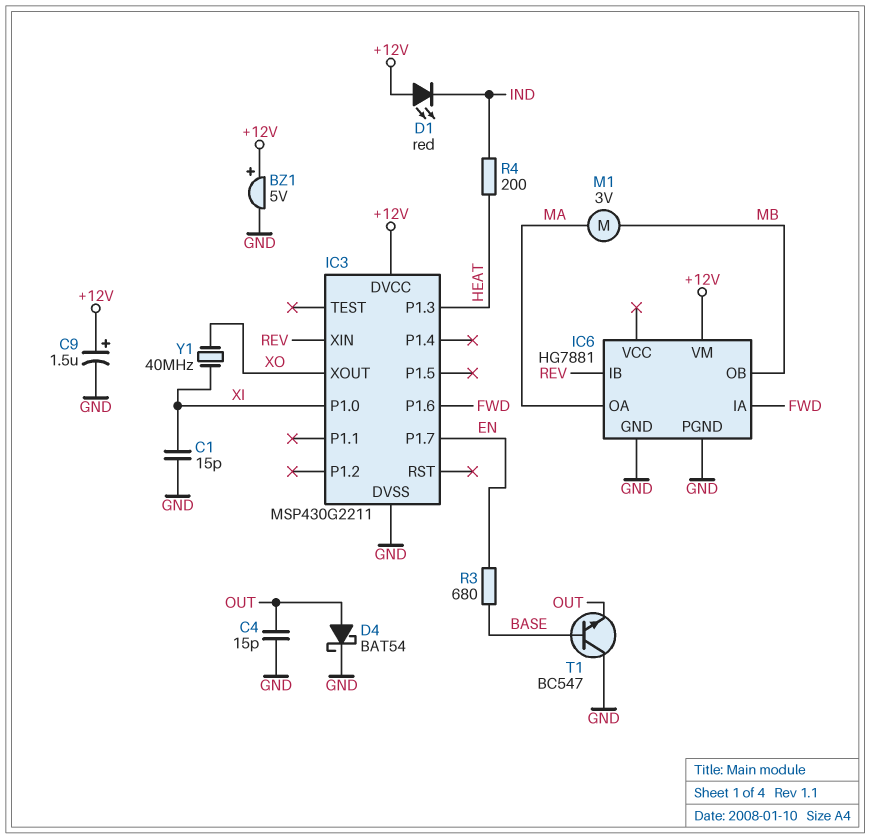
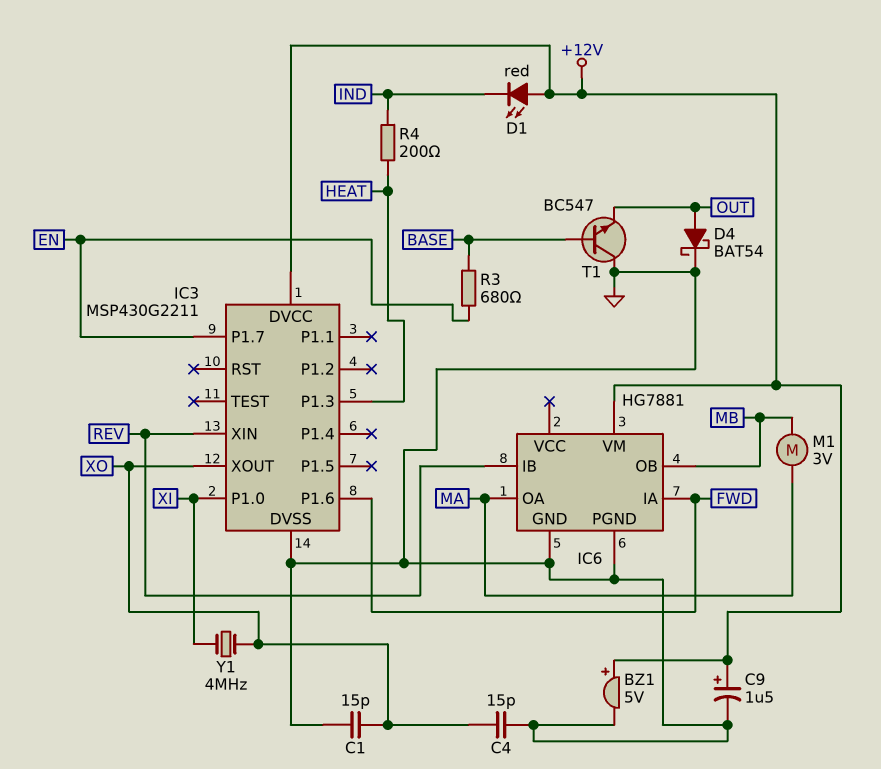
C1: 15pF (GND, XI) -> 15pF (GND, XO)
C4: 15pF (GND, OUT) -> 15pF (GND, XO)
Y1: 40MHz (XI, XO) -> 4MHz (XI, XO)

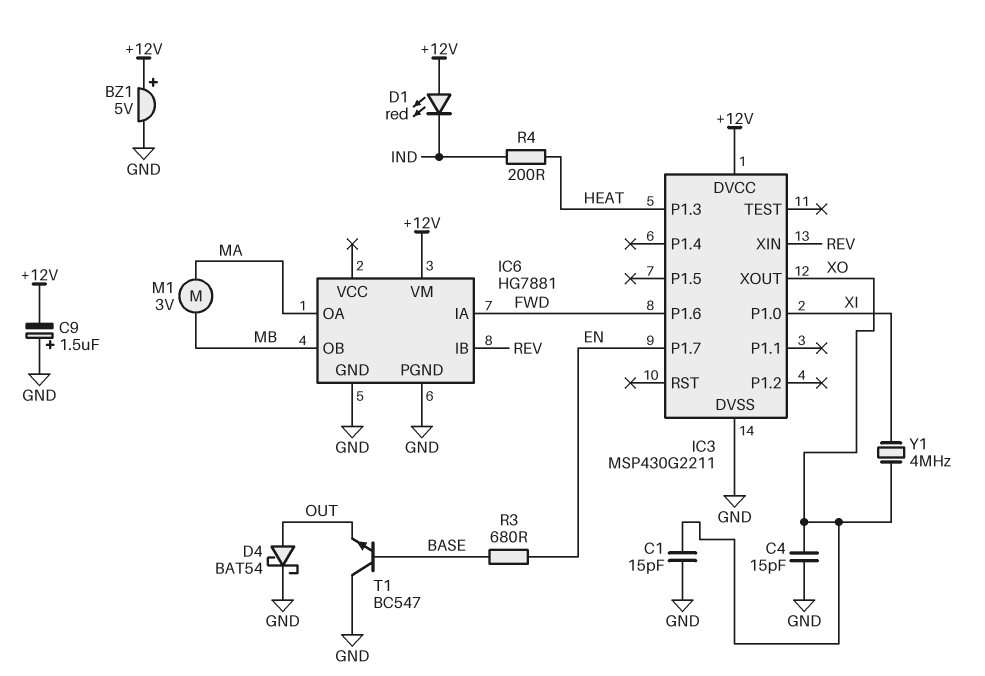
C9: 1.5uF (plus +12V, minus GND) -> 1.5uF (plus GND, minus +12V)

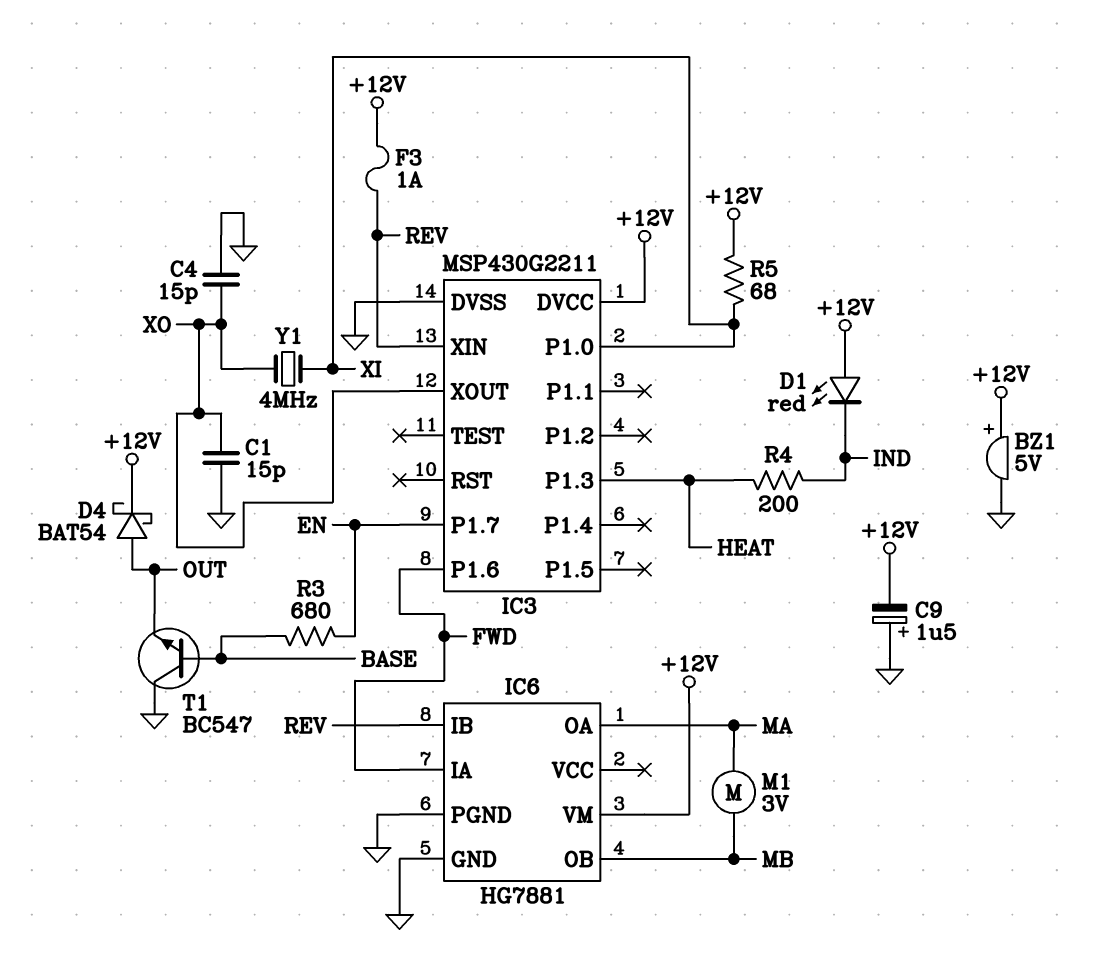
D4: schottky BAT54 (A OUT, K GND) -> schottky BAT54 (A OUT, K +12V)
F3: none -> 1A (+12V, REV)
R5: none -> 68 (+12V, XI)

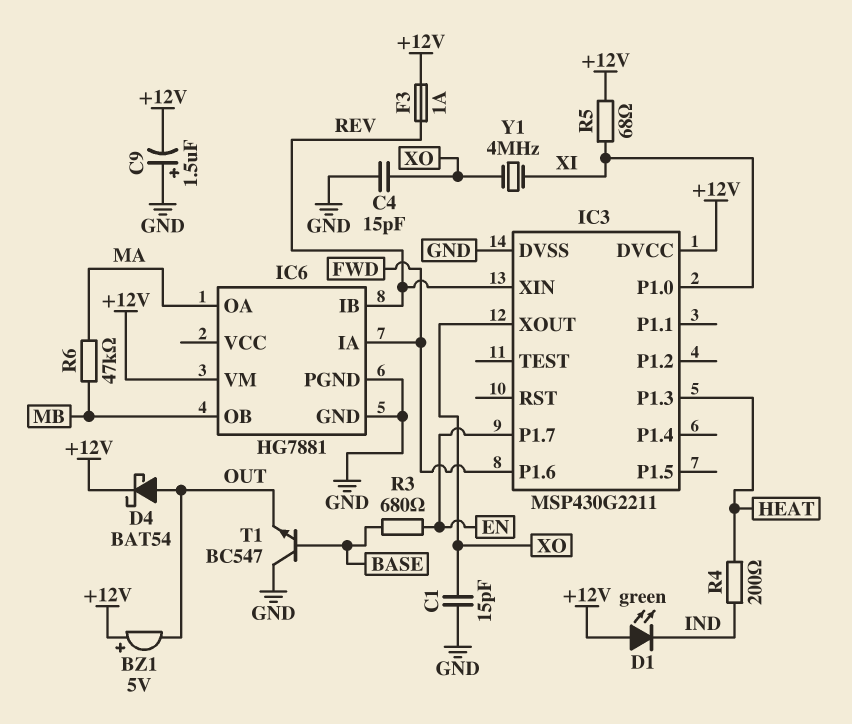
BZ1: buzzer 5V (plus +12V, minus GND) -> buzzer 5V (plus +12V, minus OUT)
D1: LED red (A +12V, K IND) -> LED green (A +12V, K IND)
M1: motor 3V (MA, MB) -> none
R6: none -> 47k (MA, MB)

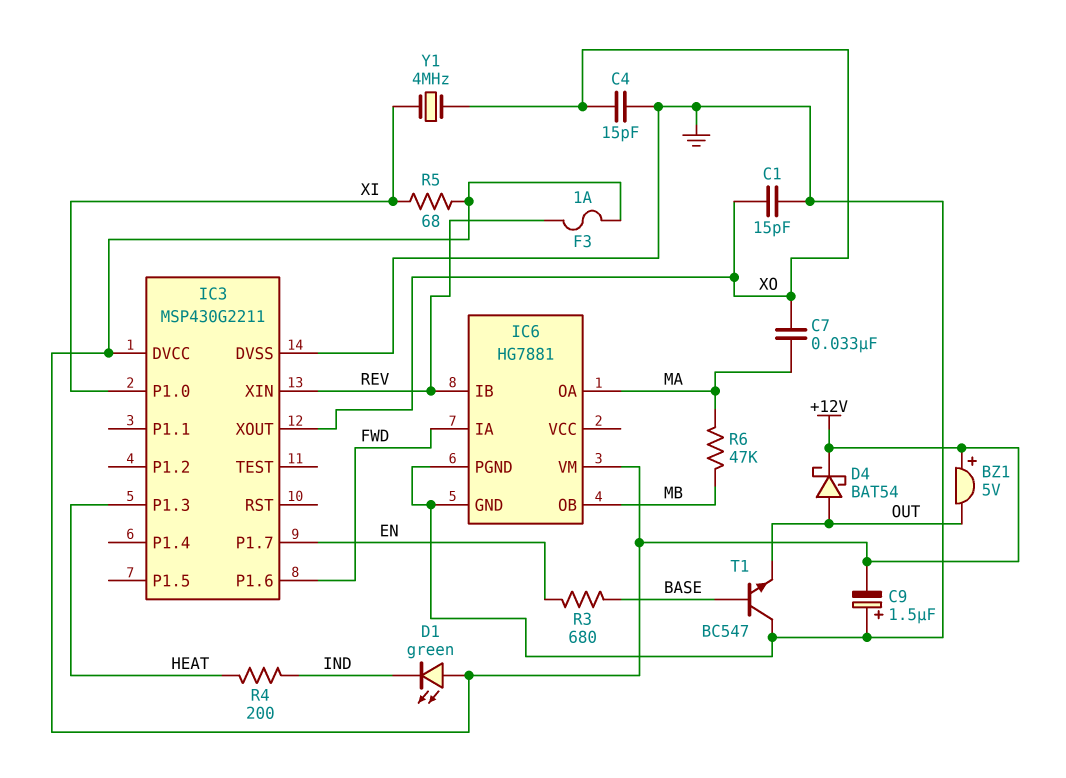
C7: none -> 33nF (MA, XO)

